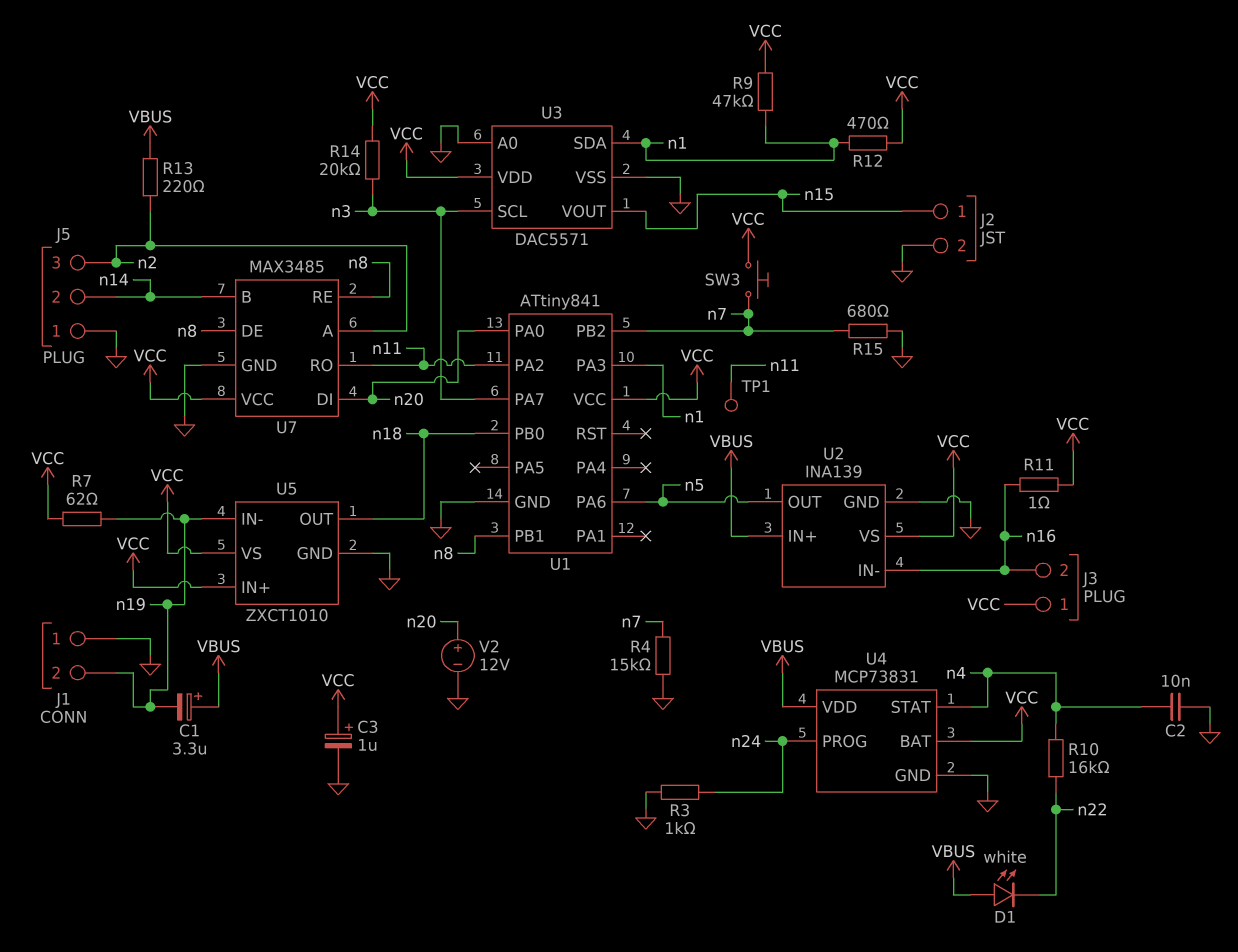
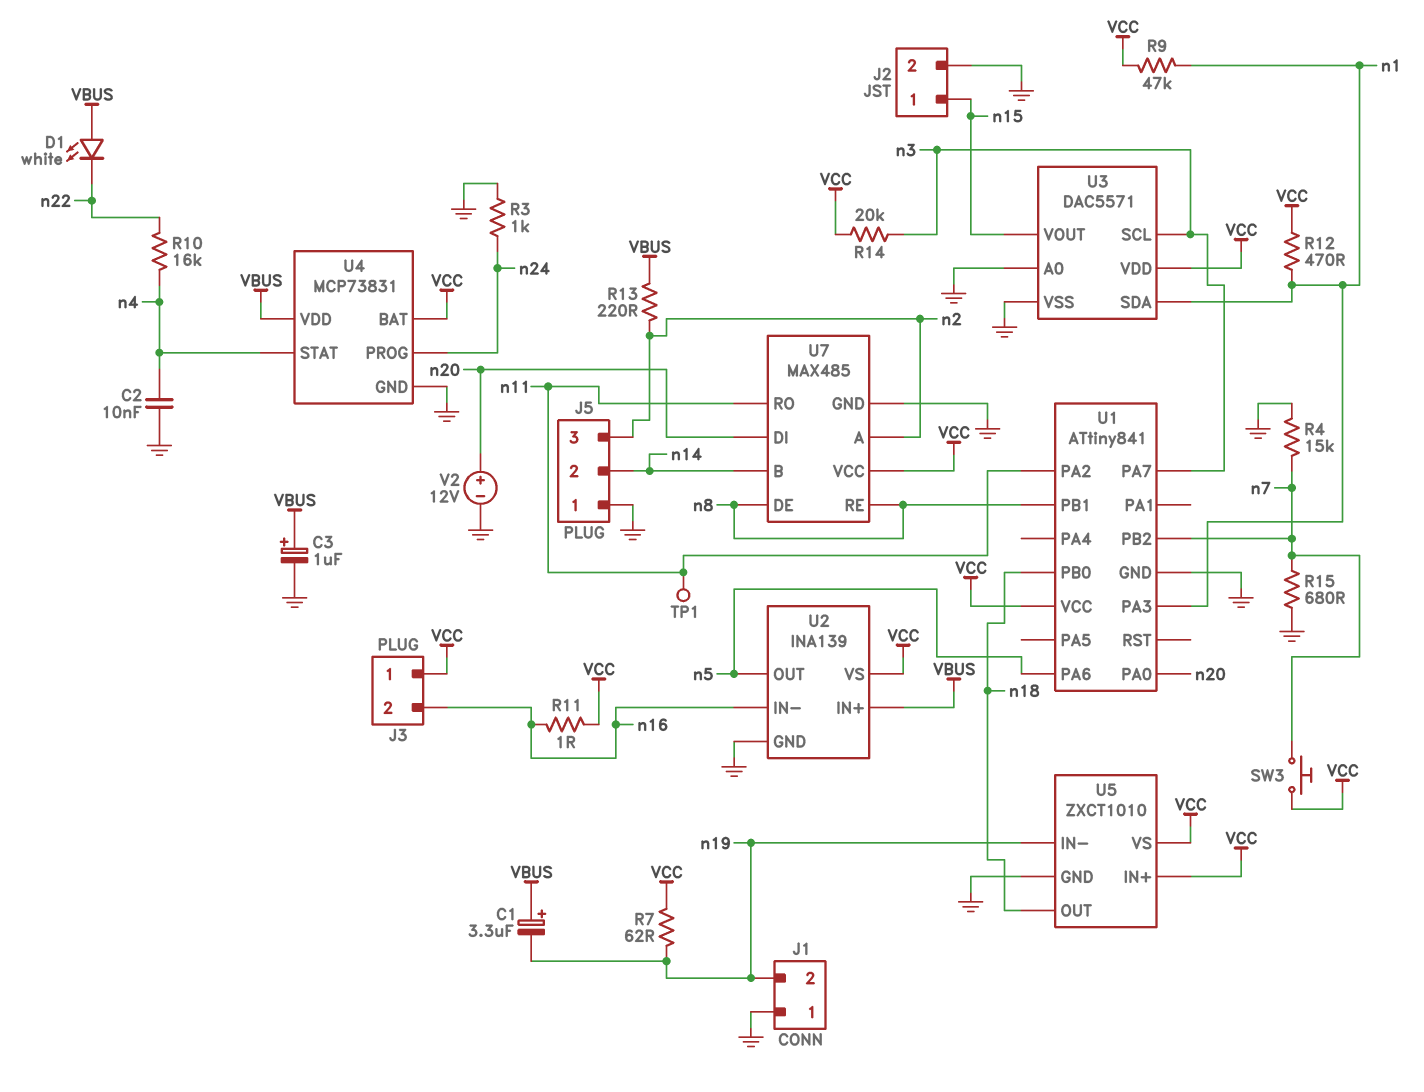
C3: 1uF (plus VCC, minus GND) -> 1uF (plus VBUS, minus GND)
U7: MAX3485 -> MAX485

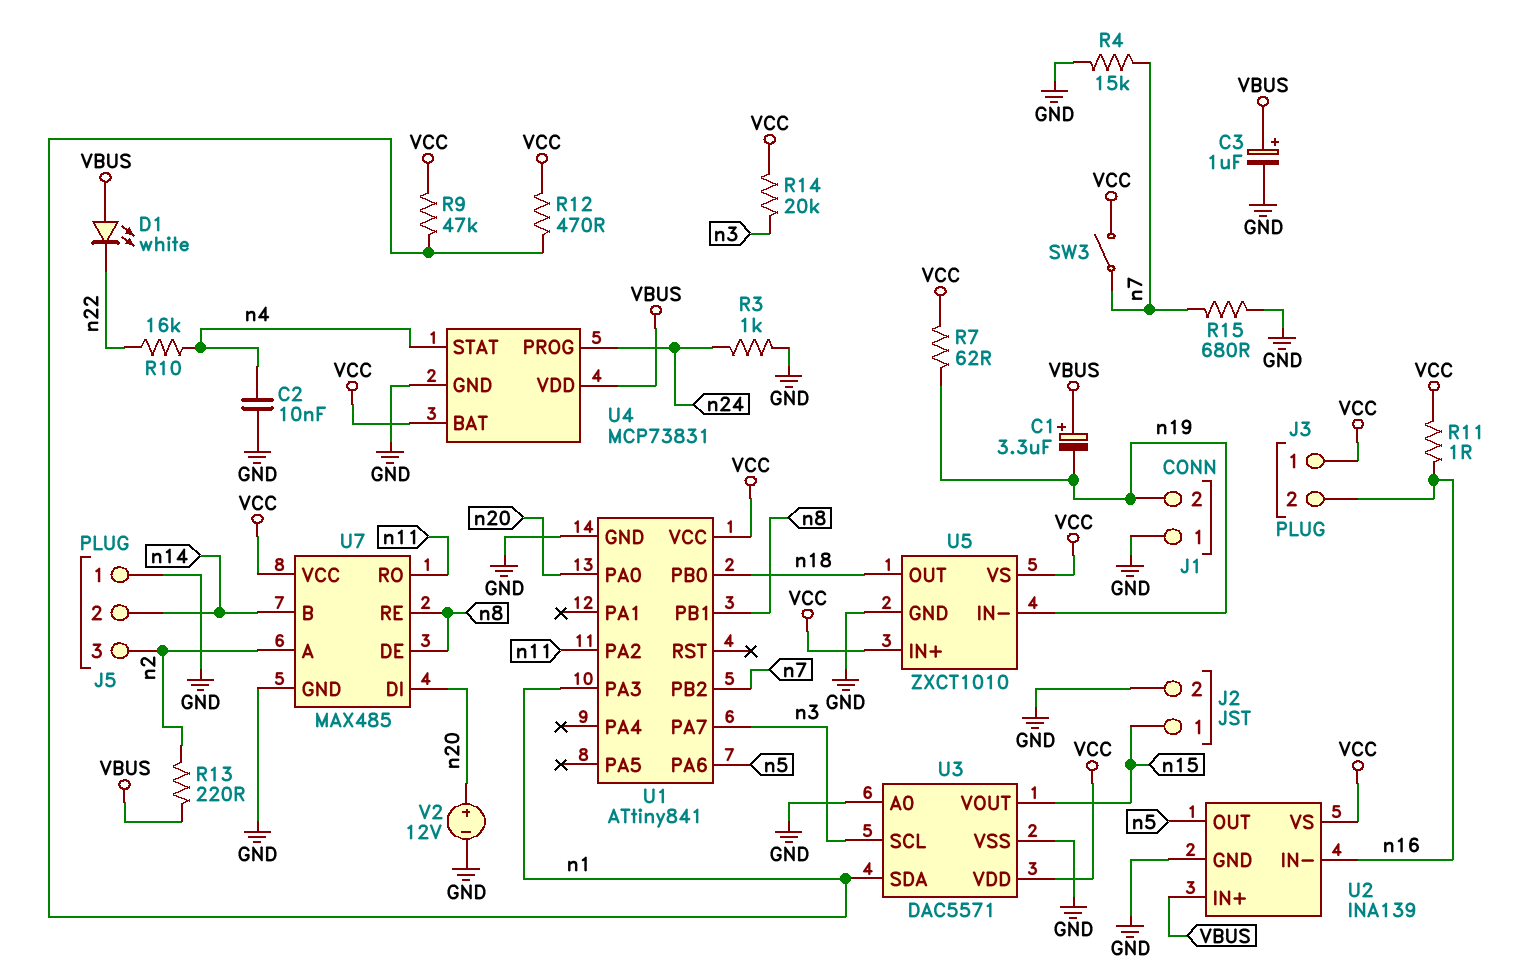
SW3: button (VCC, n7) -> switch (VCC, n7)
TP1: test point (n11) -> none

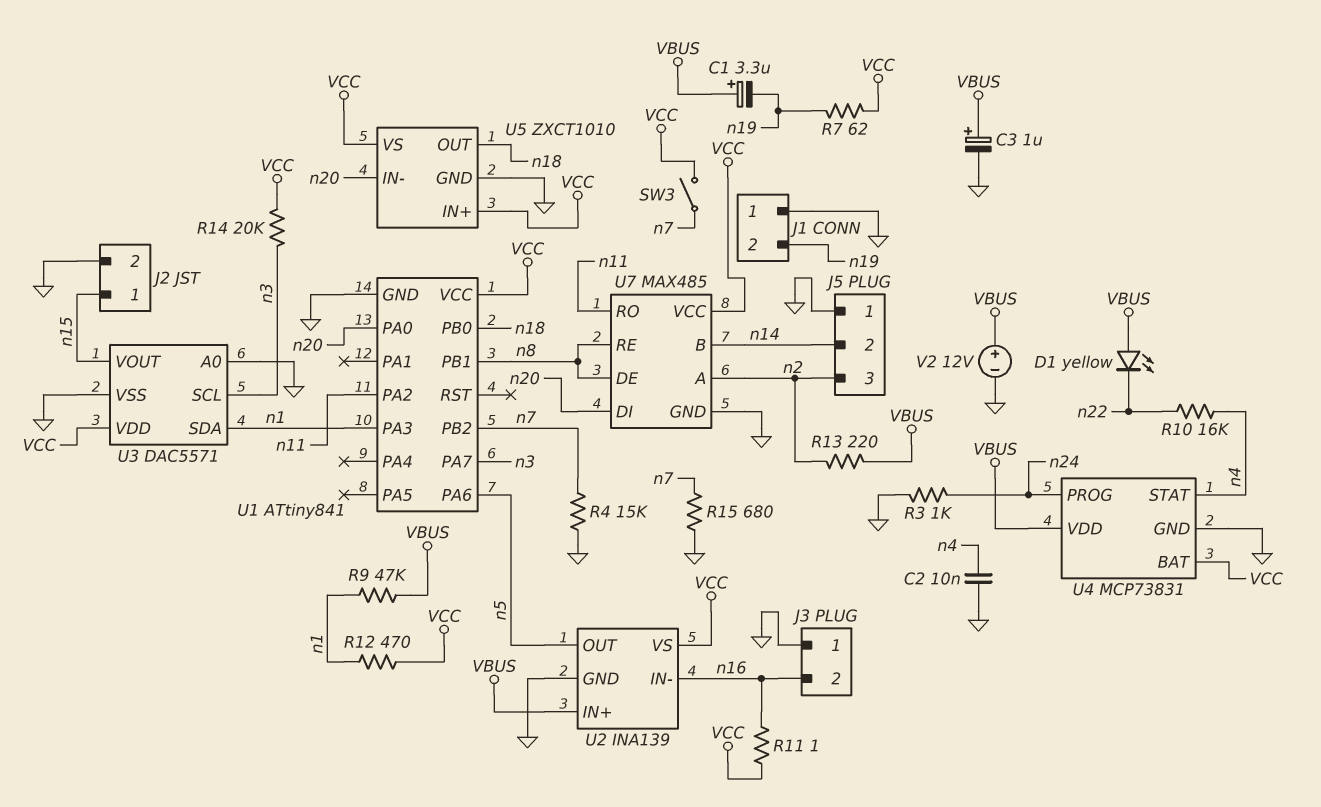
D1: LED white (A VBUS, K n22) -> LED yellow (A VBUS, K n22)
J3 pin 1: VCC -> GND
R9: 47k (VCC, n1) -> 47k (VBUS, n1)
U5 pin IN-: n19 -> n20
V2: 12V (plus n20, minus GND) -> 12V (plus VBUS, minus GND)

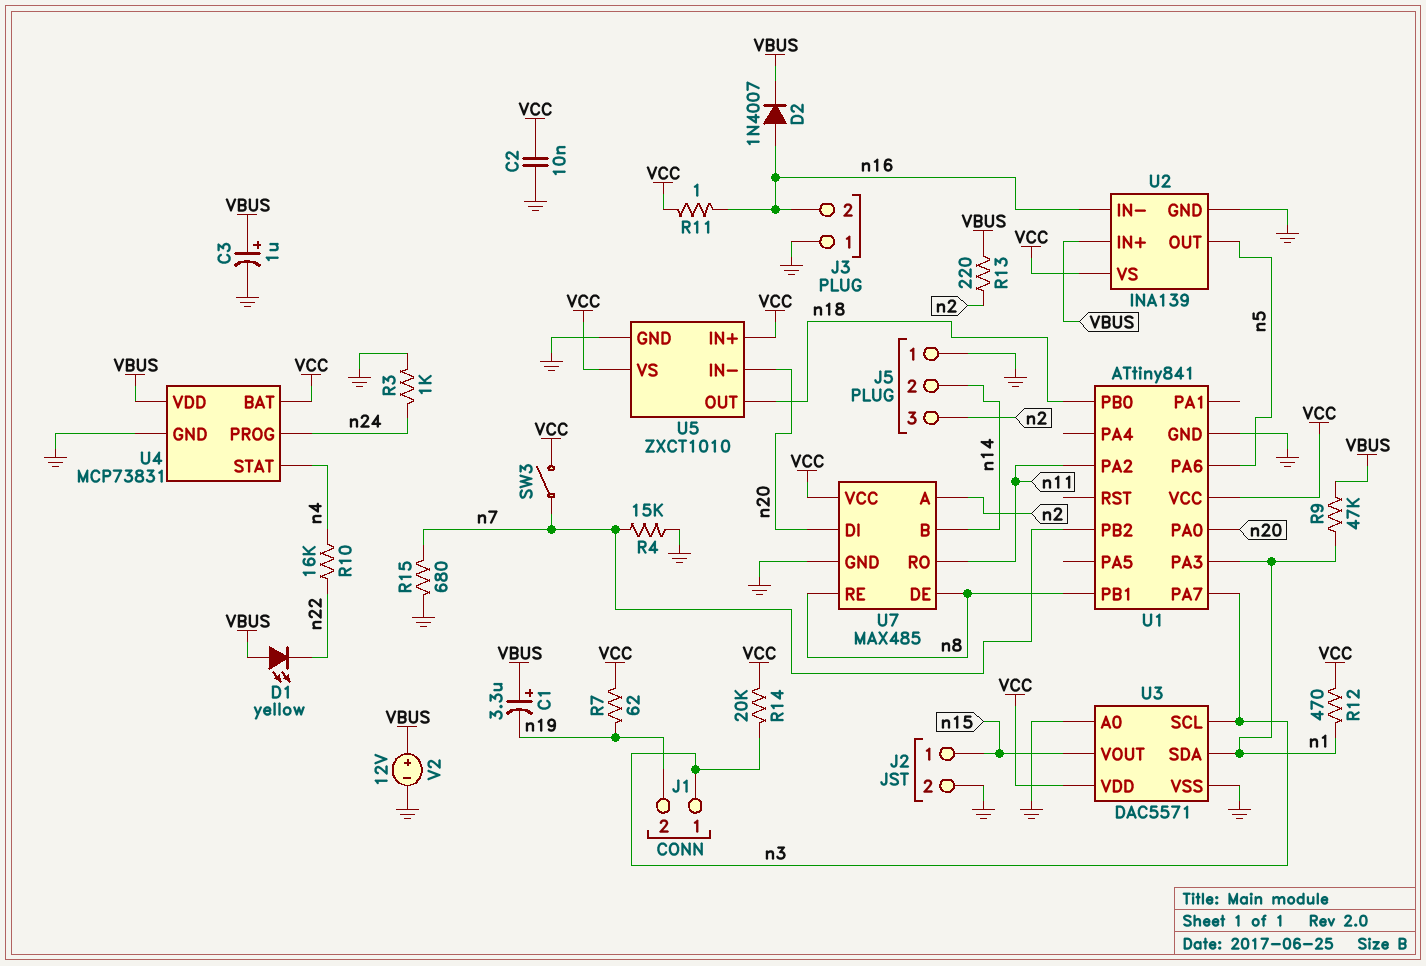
C2: 10nF (GND, n4) -> 10nF (GND, VCC)
D2: none -> diode 1N4007 (A n16, K VBUS)
J1 pin 1: GND -> n3

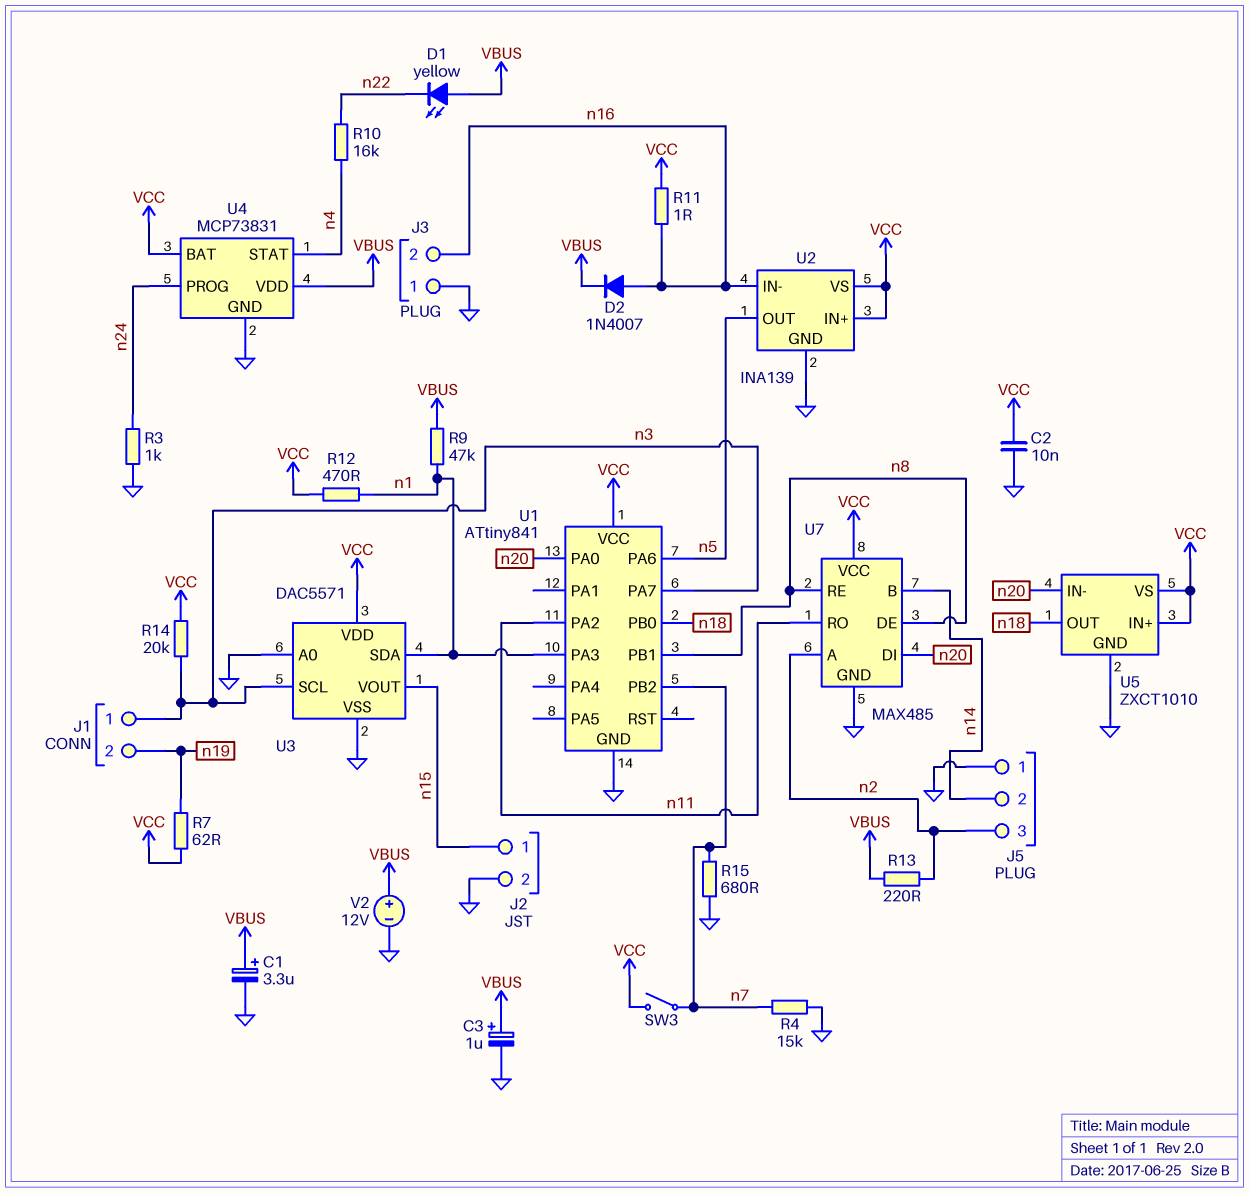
C1: 3.3uF (plus VBUS, minus n19) -> 3.3uF (plus VBUS, minus GND)
U2 pin IN+: VBUS -> VCC

